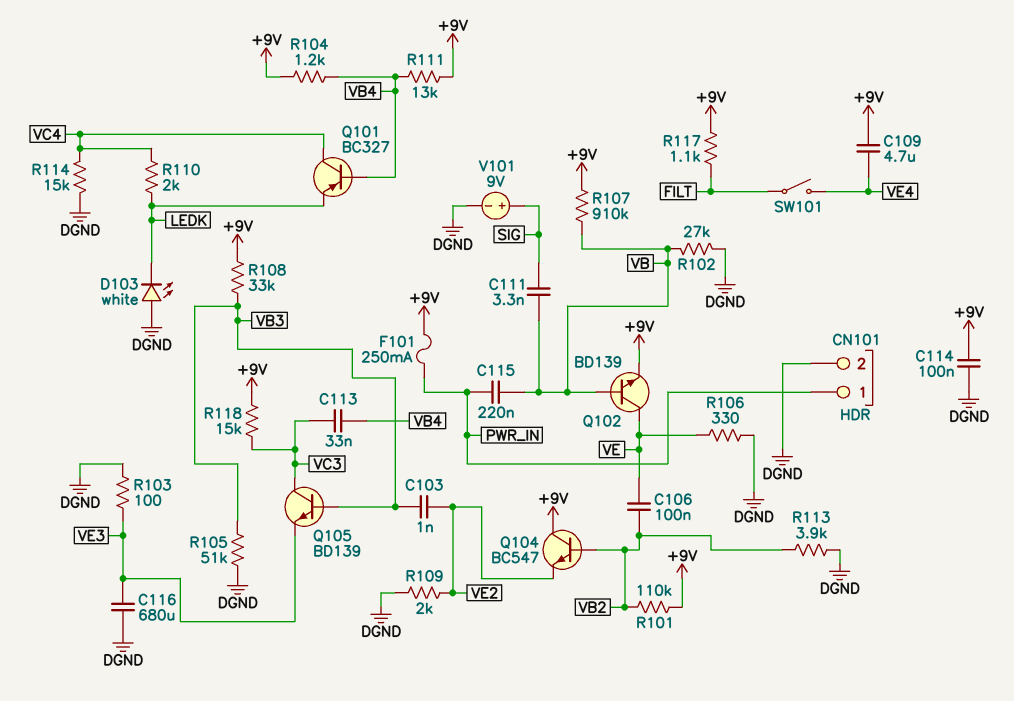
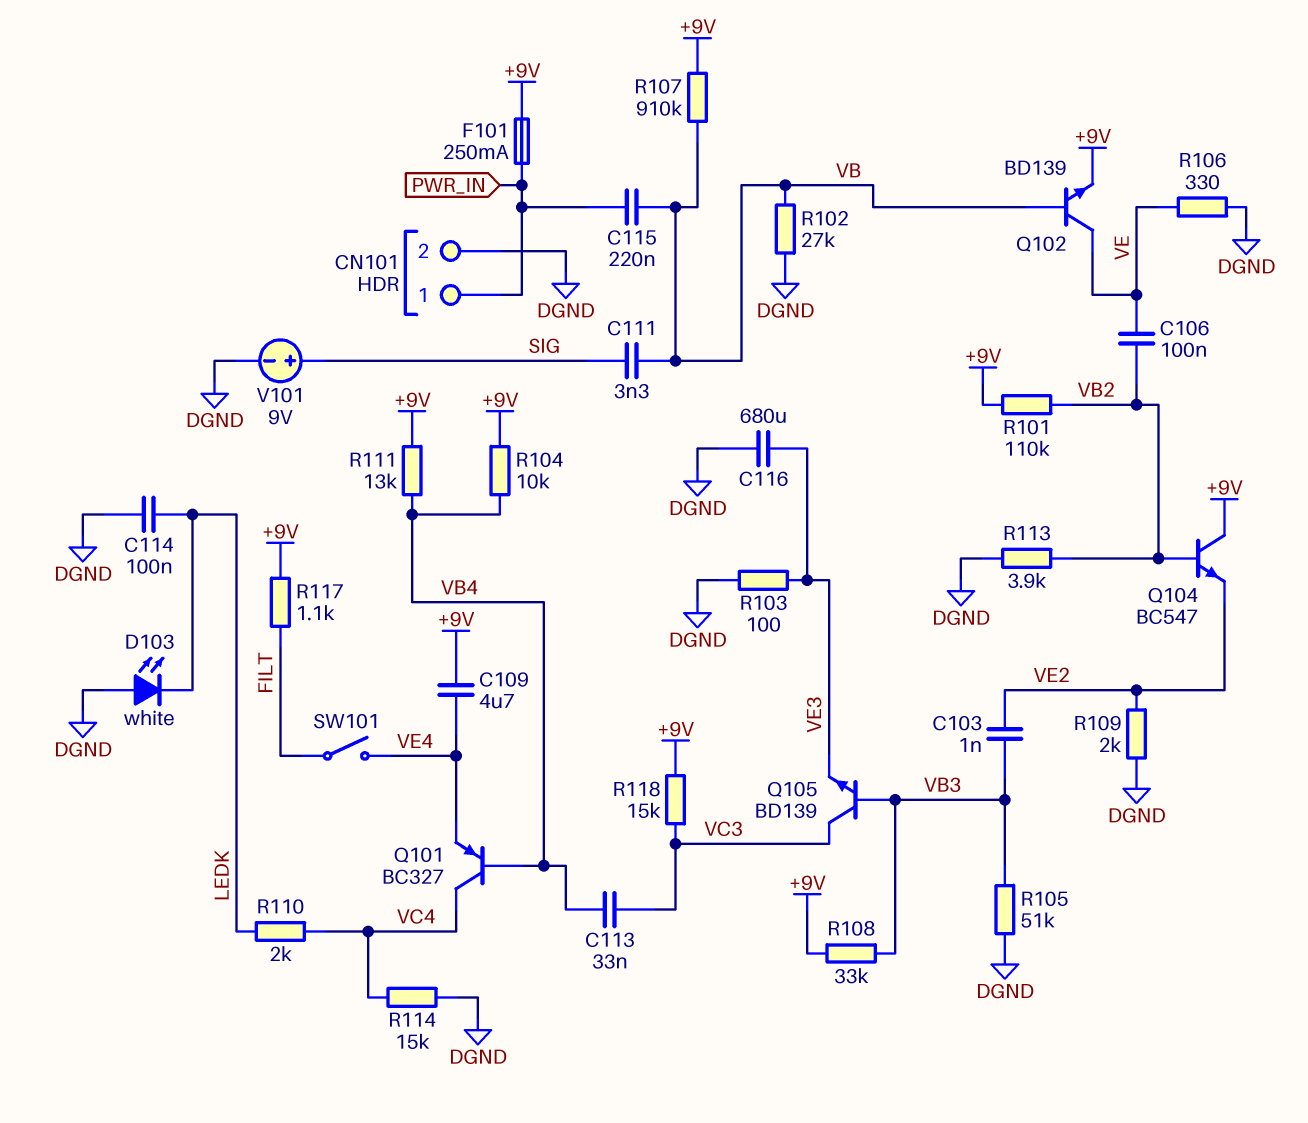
C114: 100nF (+9V, DGND) -> 100nF (DGND, LEDK)
Q101: PNP BC327 (B VB4, C VC4, E LEDK) -> PNP BC327 (B VB4, C VC4, E VE4)
R104: 1.2k (+9V, VB4) -> 10k (+9V, VB4)

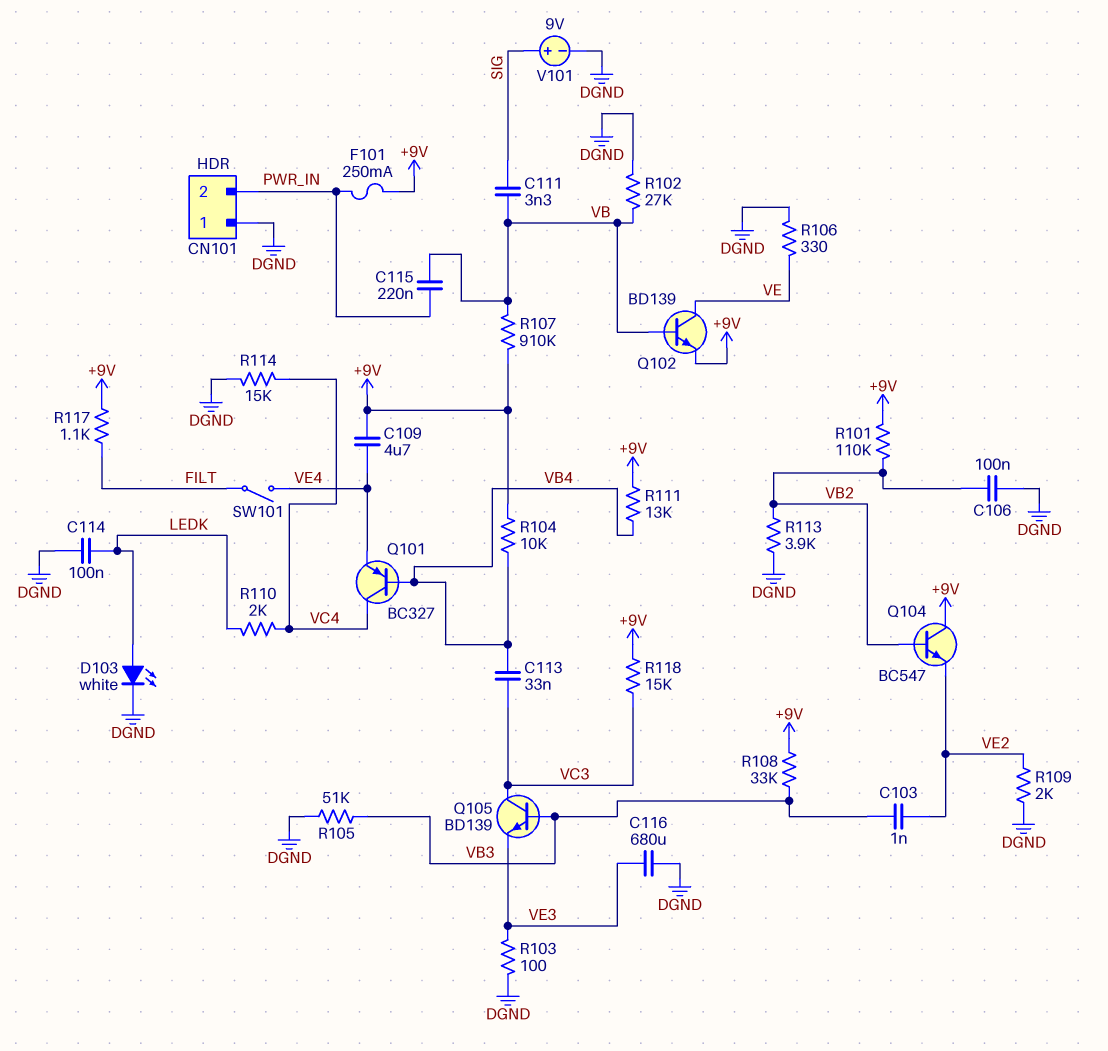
C106: 100nF (VB2, VE) -> 100nF (DGND, VB2)
CN101 pin 1: PWR_IN -> DGND
CN101 pin 2: DGND -> PWR_IN
D103: LED white (A DGND, K LEDK) -> LED white (A LEDK, K DGND)

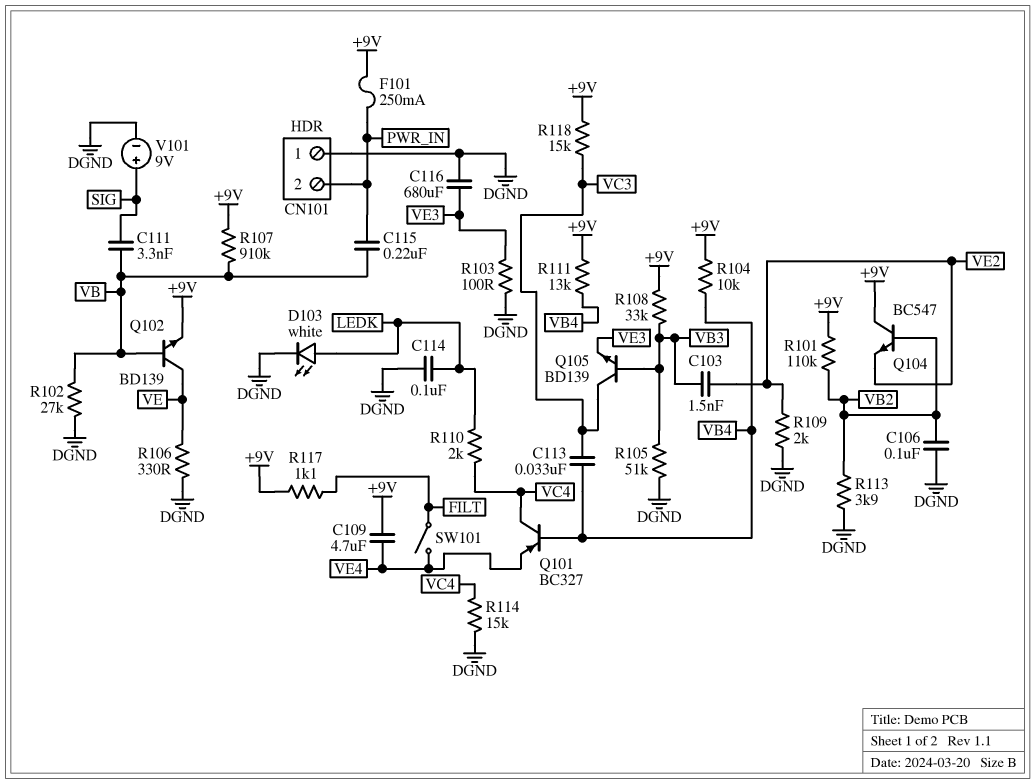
C103: 1nF (VB3, VE2) -> 1.5nF (VB3, VE2)

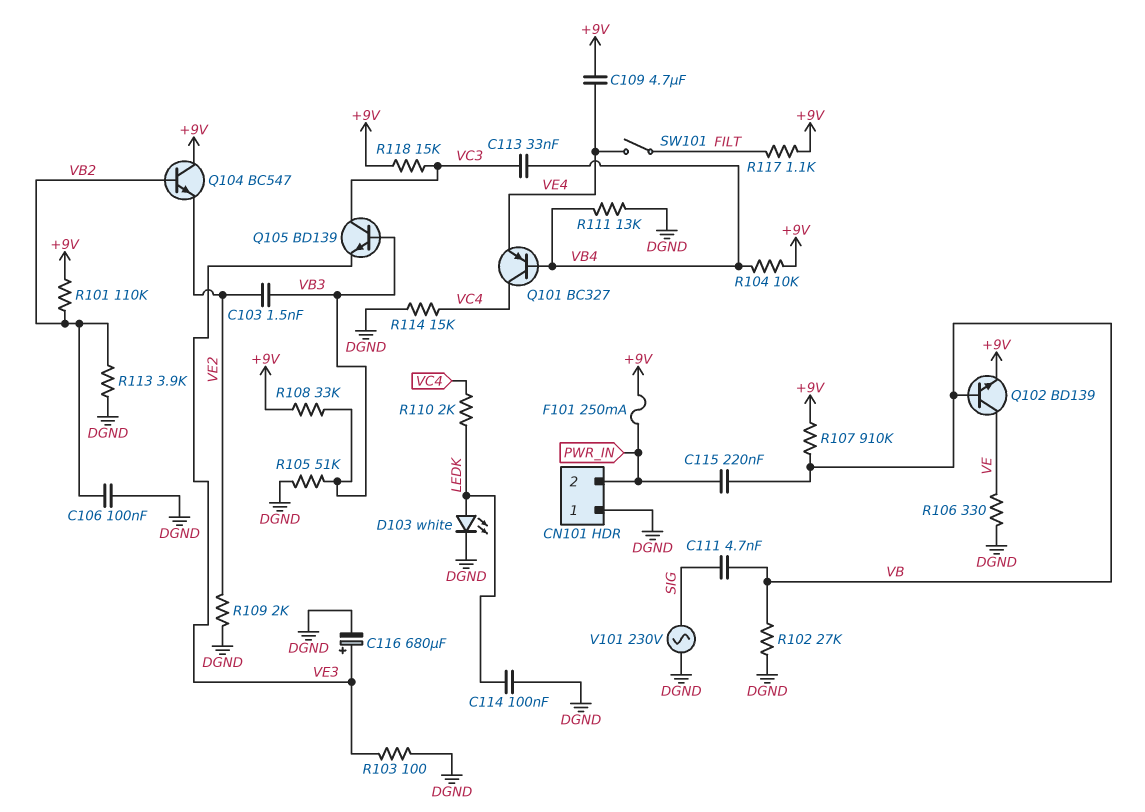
C111: 3.3nF (SIG, VB) -> 4.7nF (SIG, VB)
C116: 680uF (DGND, VE3) -> 680uF (plus VE3, minus DGND)
R111: 13k (+9V, VB4) -> 13k (DGND, VB4)
V101: 9V (plus SIG, minus DGND) -> AC 230V (DGND, SIG)

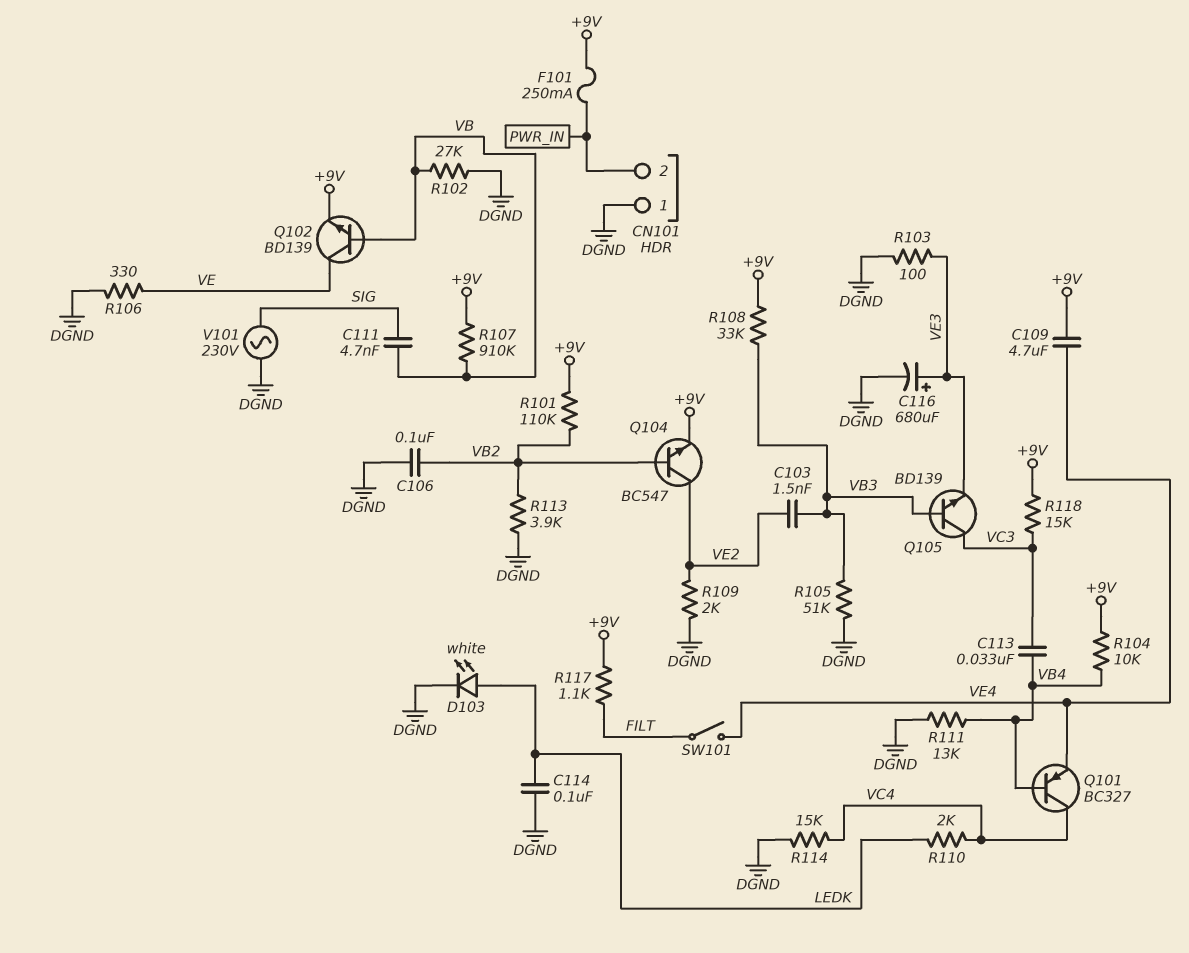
C115: 220nF (PWR_IN, VB) -> none
Q104: NPN BC547 (B VB2, C +9V, E VE2) -> NPN BC547 (B VB2, C VE2, E +9V)

